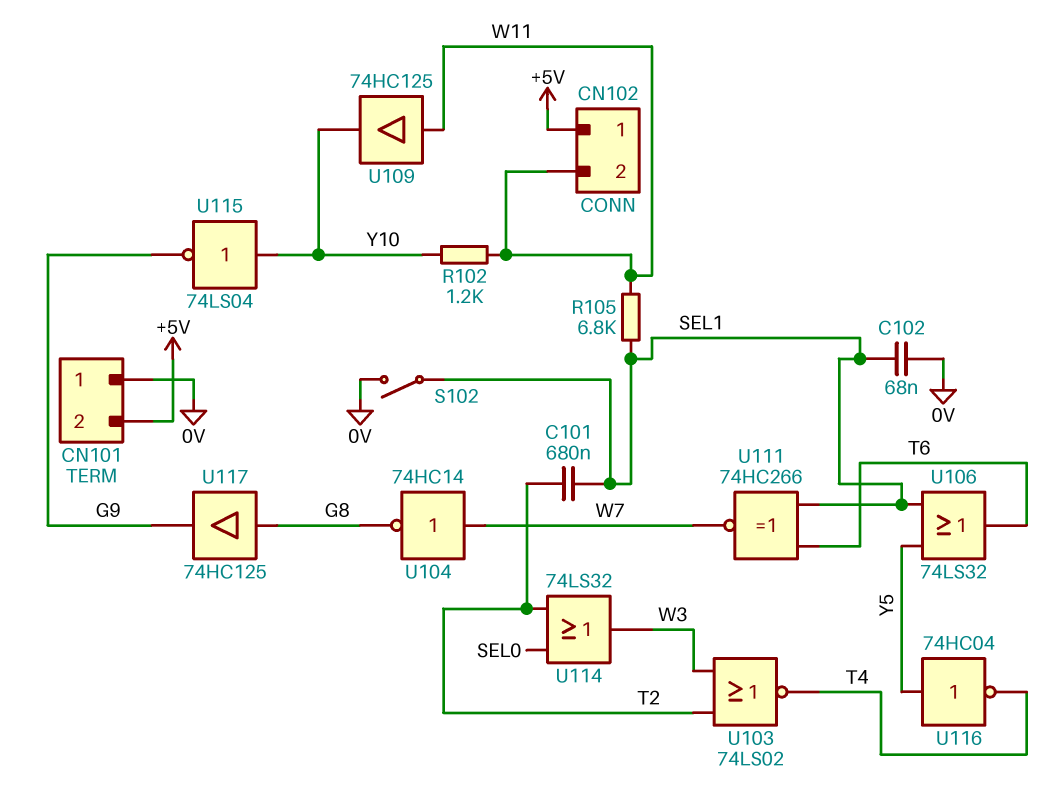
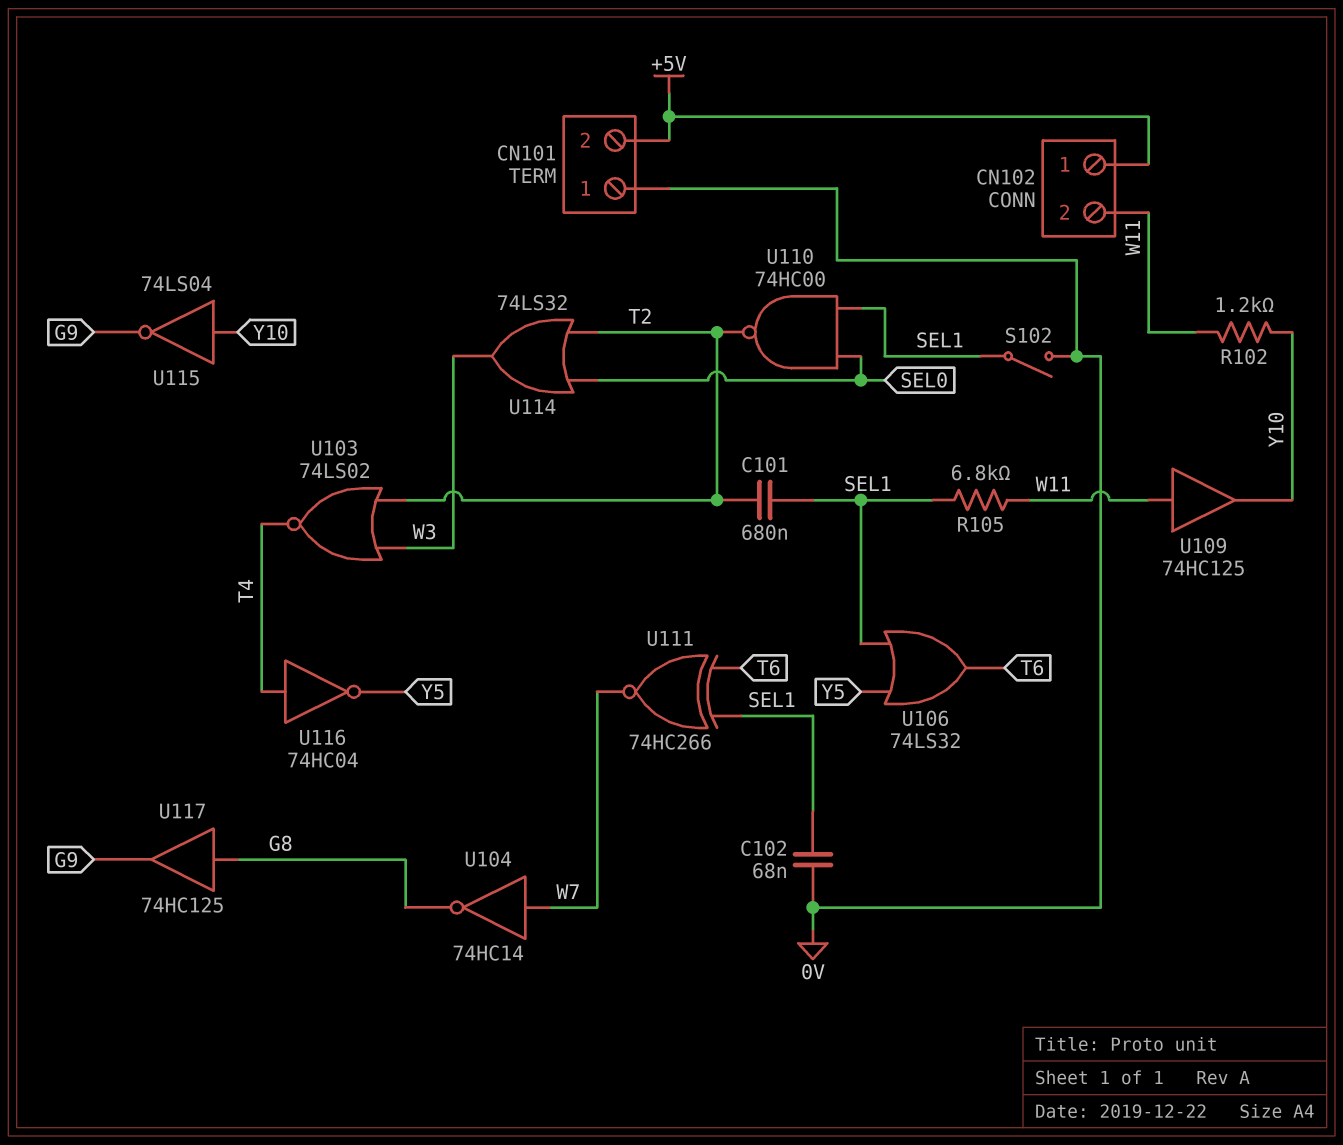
U110: none -> NAND 74HC00 (in SEL0, in SEL1, out T2)
U116: NOT 74HC04 (in Y5, out T4) -> NOT 74HC04 (in T4, out Y5)

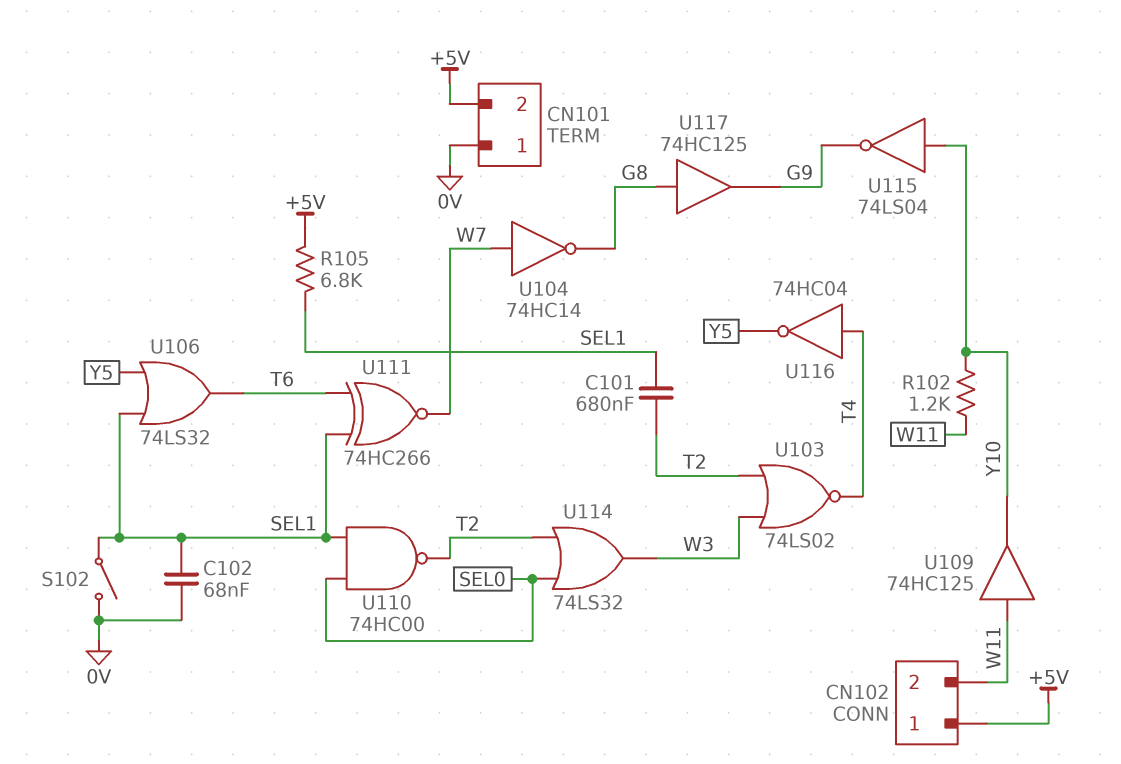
R105: 6.8k (SEL1, W11) -> 6.8k (+5V, SEL1)

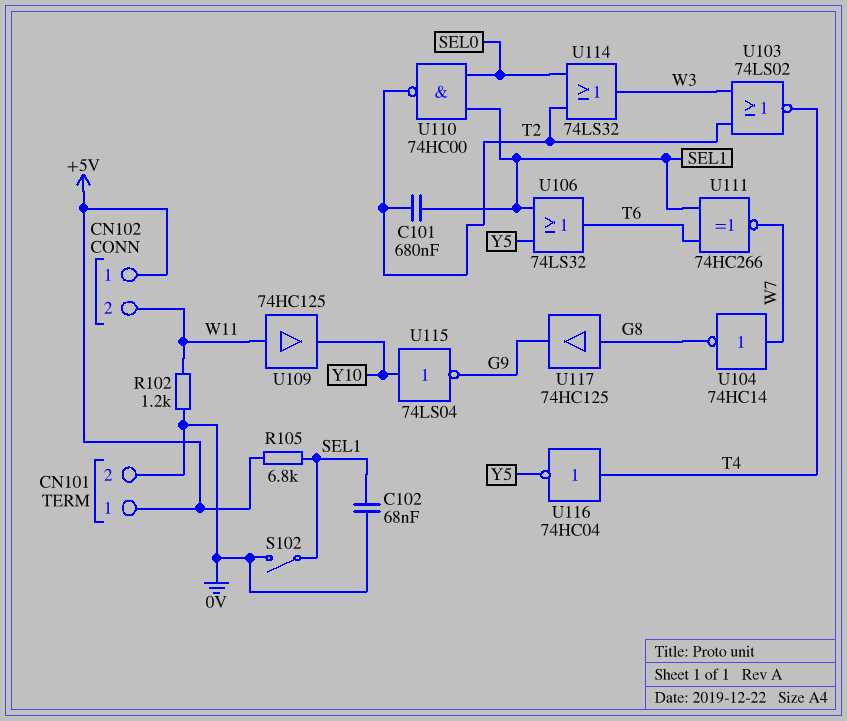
CN101 pin 1: 0V -> +5V
CN101 pin 2: +5V -> 0V
R102: 1.2k (W11, Y10) -> 1.2k (0V, W11)

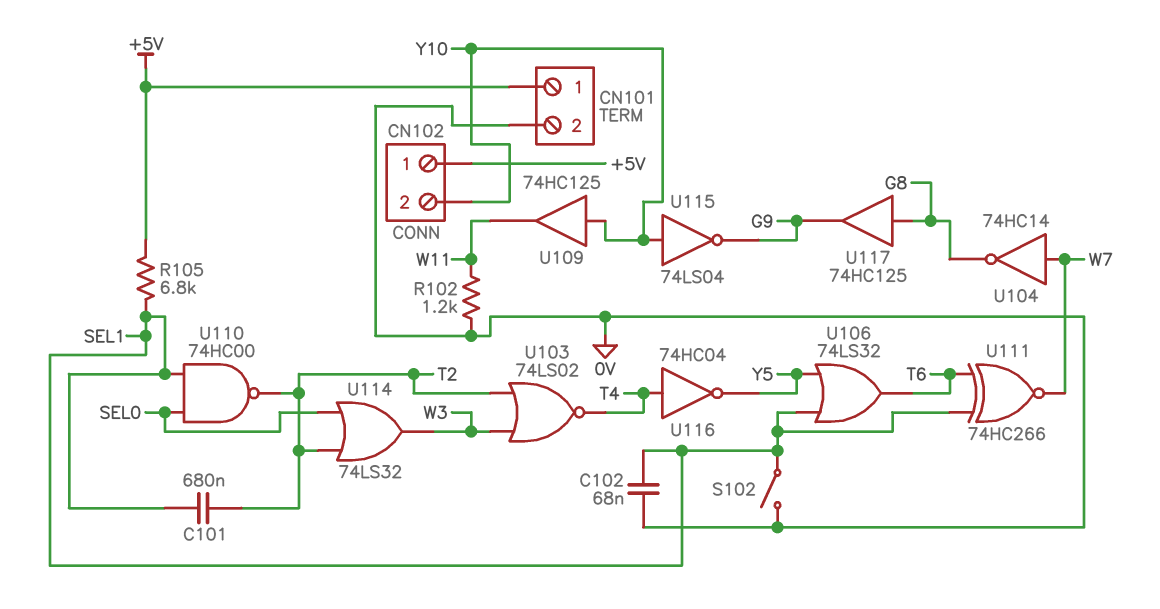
CN102 pin 2: W11 -> Y10
U109: buffer 74HC125 (in W11, out Y10) -> buffer 74HC125 (in Y10, out W11)

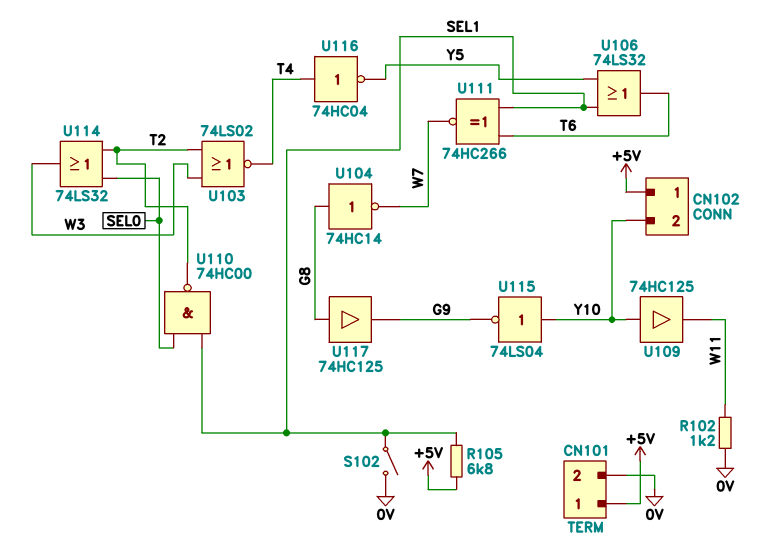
C101: 680nF (SEL1, T2) -> none
C102: 68nF (0V, SEL1) -> none
U104: NOT 74HC14 (in W7, out G8) -> NOT 74HC14 (in G8, out W7)

